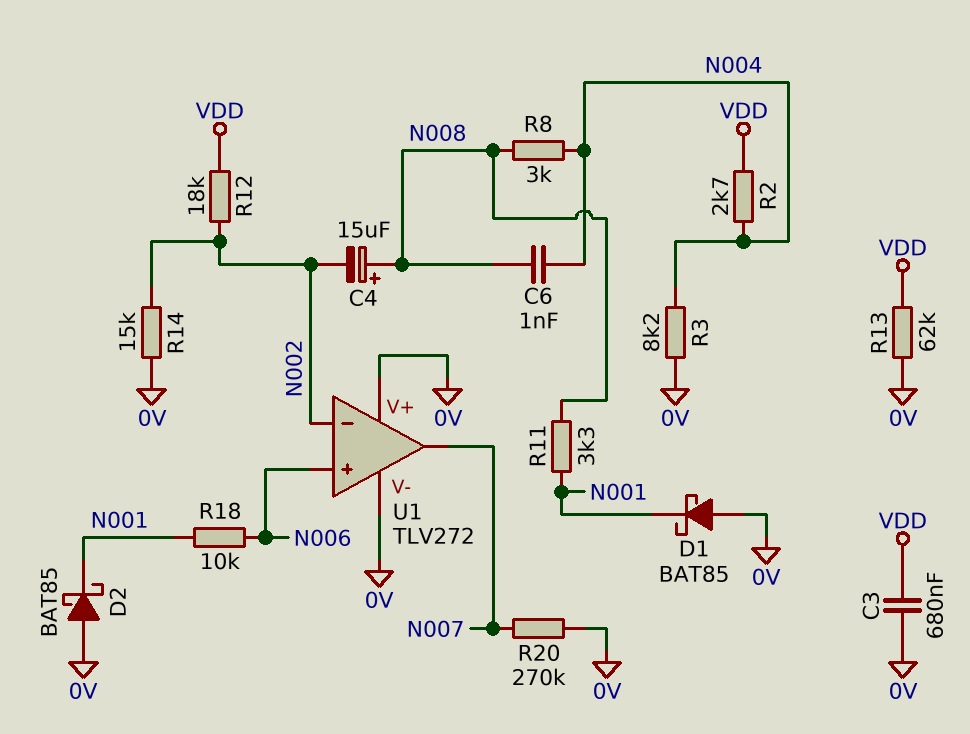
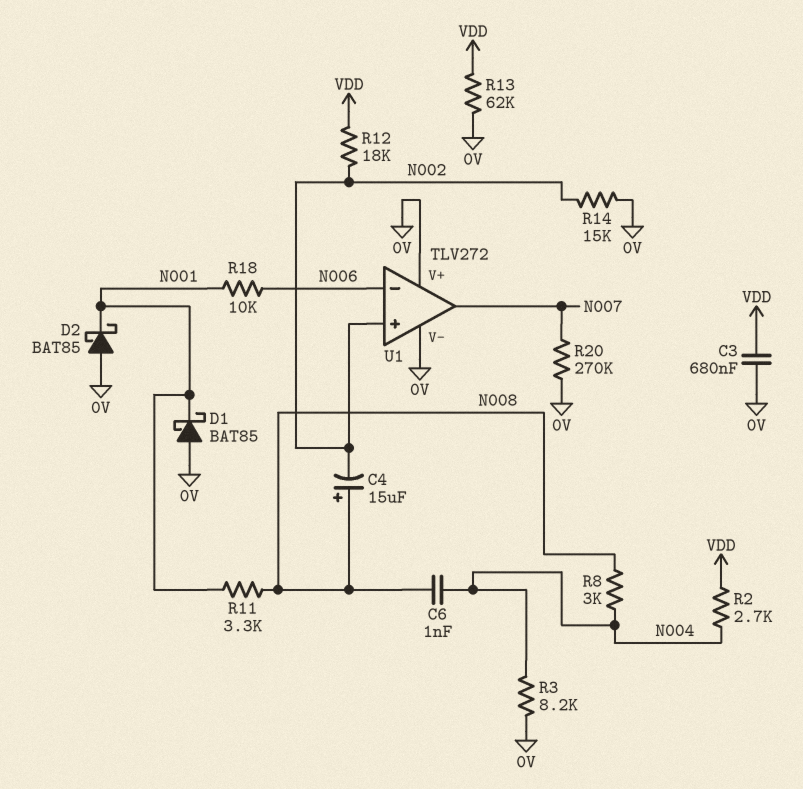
U1 pin in+: N006 -> N002
U1 pin in-: N002 -> N006

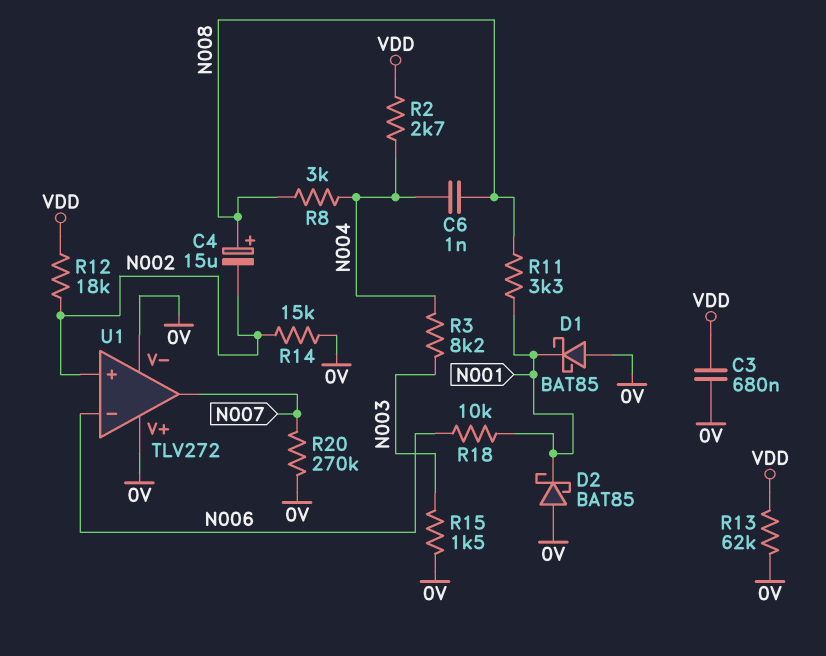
R3: 8.2k (0V, N004) -> 8.2k (N003, N004)
R15: none -> 1.5k (0V, N003)

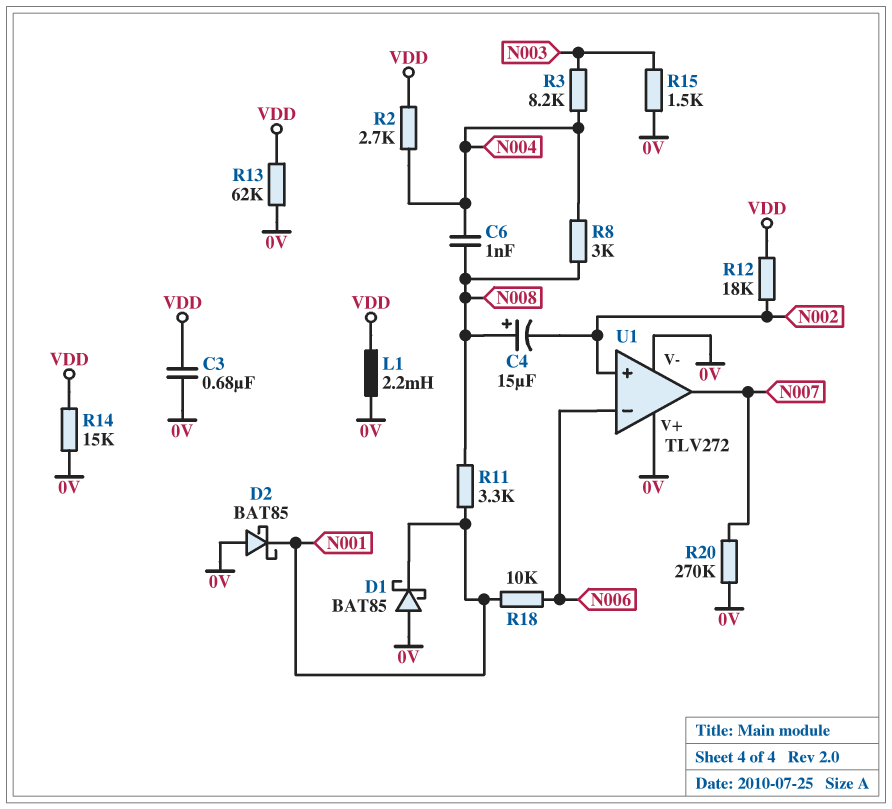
L1: none -> 2.2mH (0V, VDD)
R14: 15k (0V, N002) -> 15k (0V, VDD)

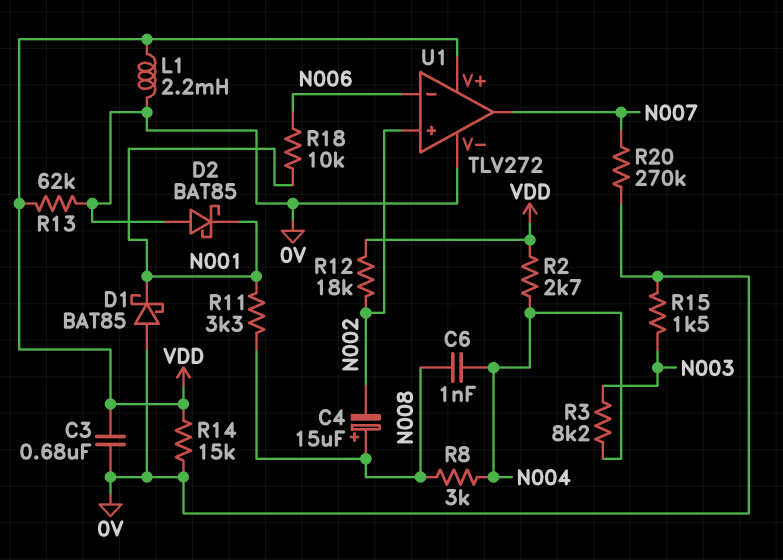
U1 pin V+: 0V -> VDD

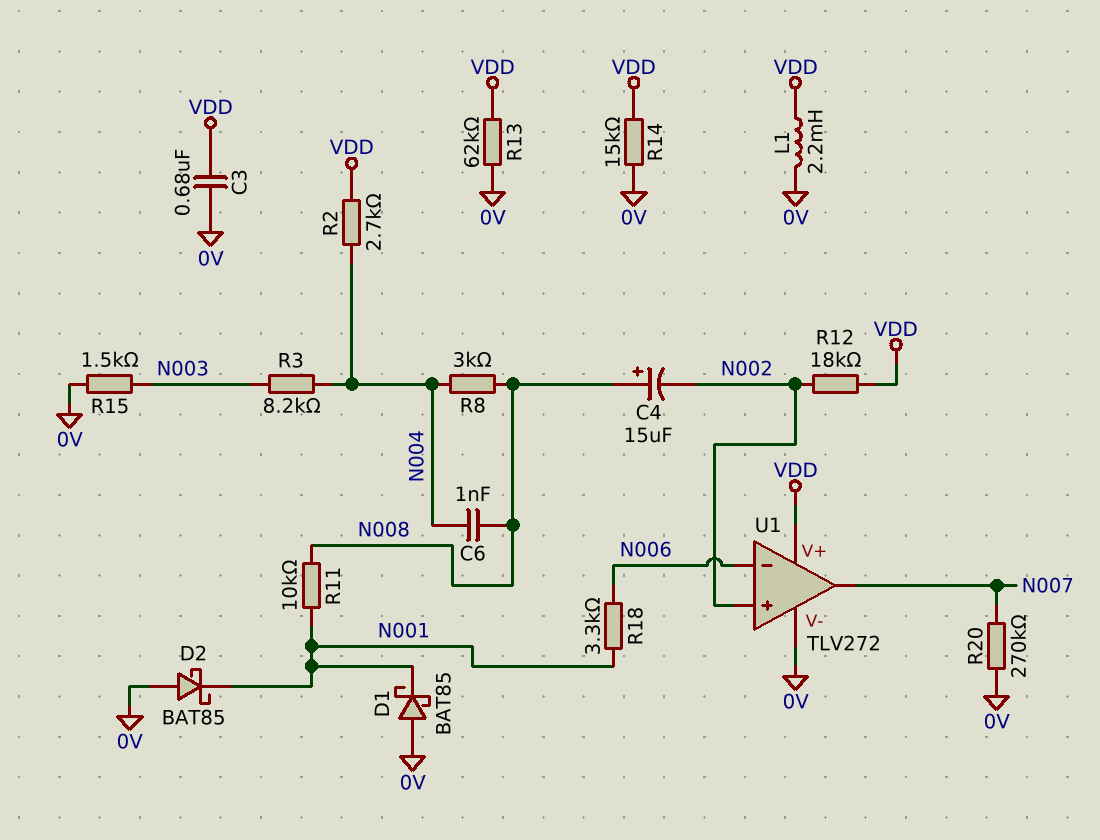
R11: 3.3k (N001, N008) -> 10k (N001, N008)
R18: 10k (N001, N006) -> 3.3k (N001, N006)

